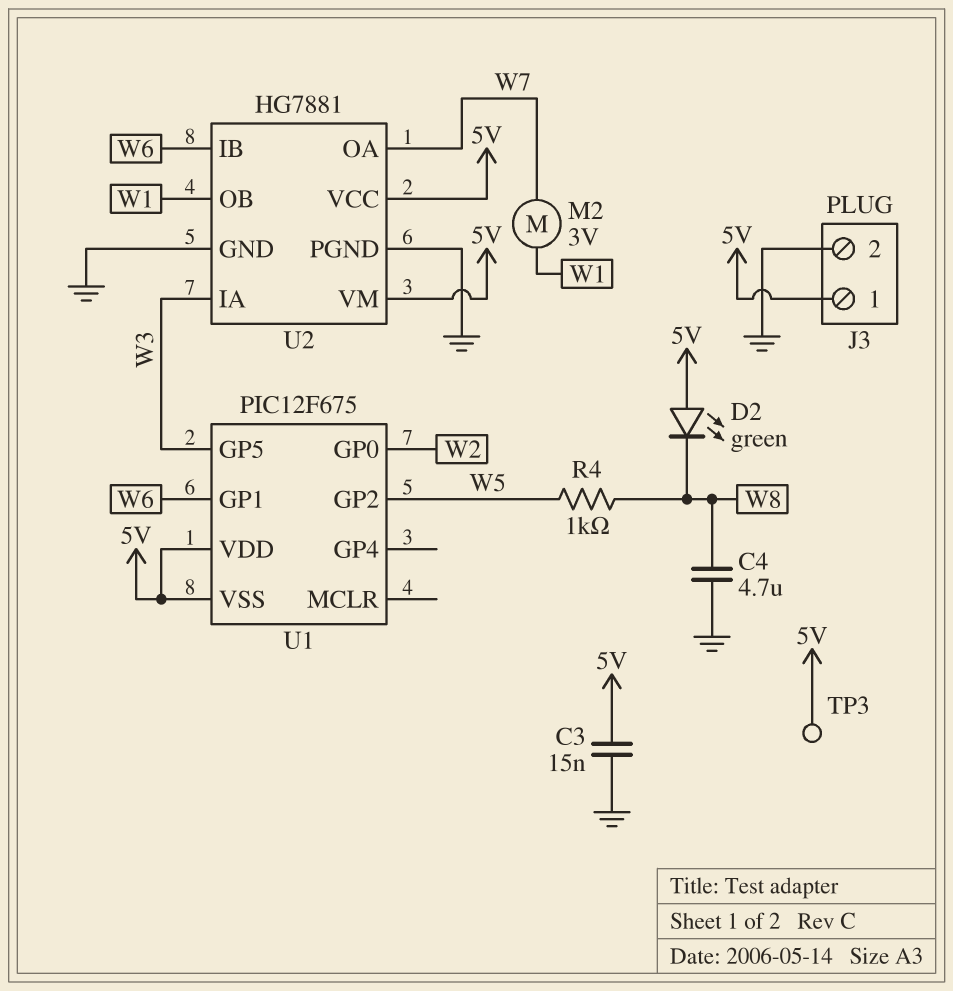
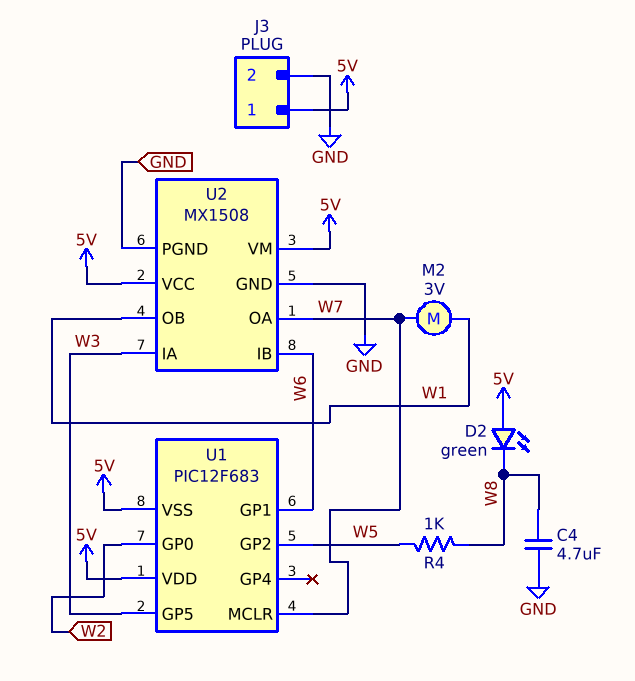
C3: 15nF (5V, GND) -> none
TP3: test point (5V) -> none
U1: PIC12F675 -> PIC12F683
U1 pin MCLR: none -> W7
U2: HG7881 -> MX1508

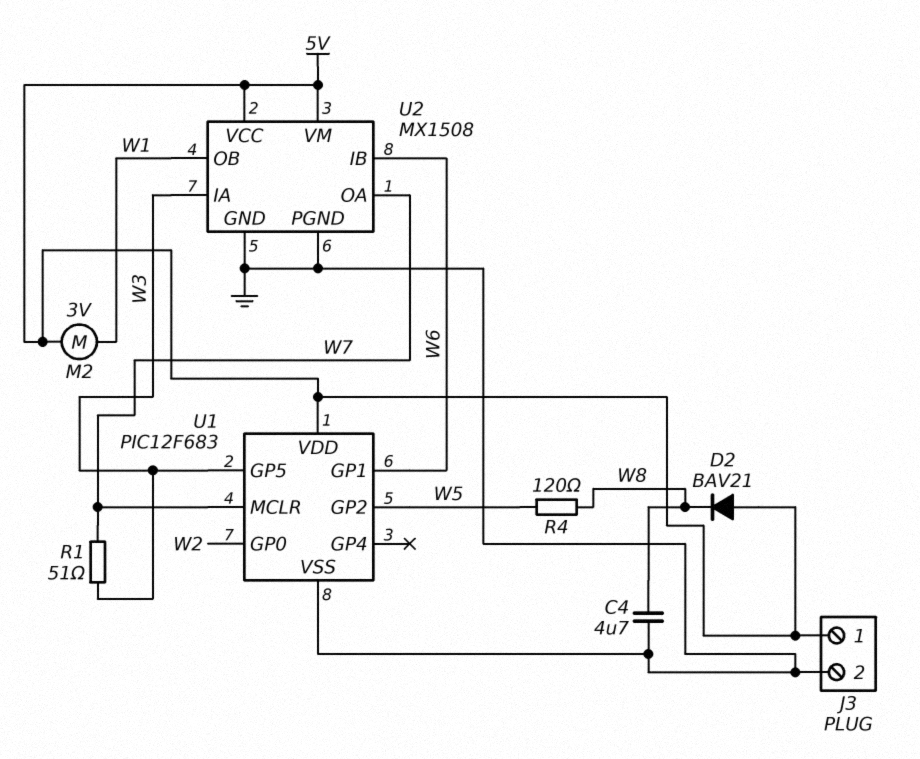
D2: LED green (A 5V, K W8) -> diode BAV21 (A 5V, K W8)
M2: motor 3V (W1, W7) -> motor 3V (5V, W1)
R1: none -> 51 (W3, W7)
R4: 1k (W5, W8) -> 120 (W5, W8)
U1 pin VSS: 5V -> GND

